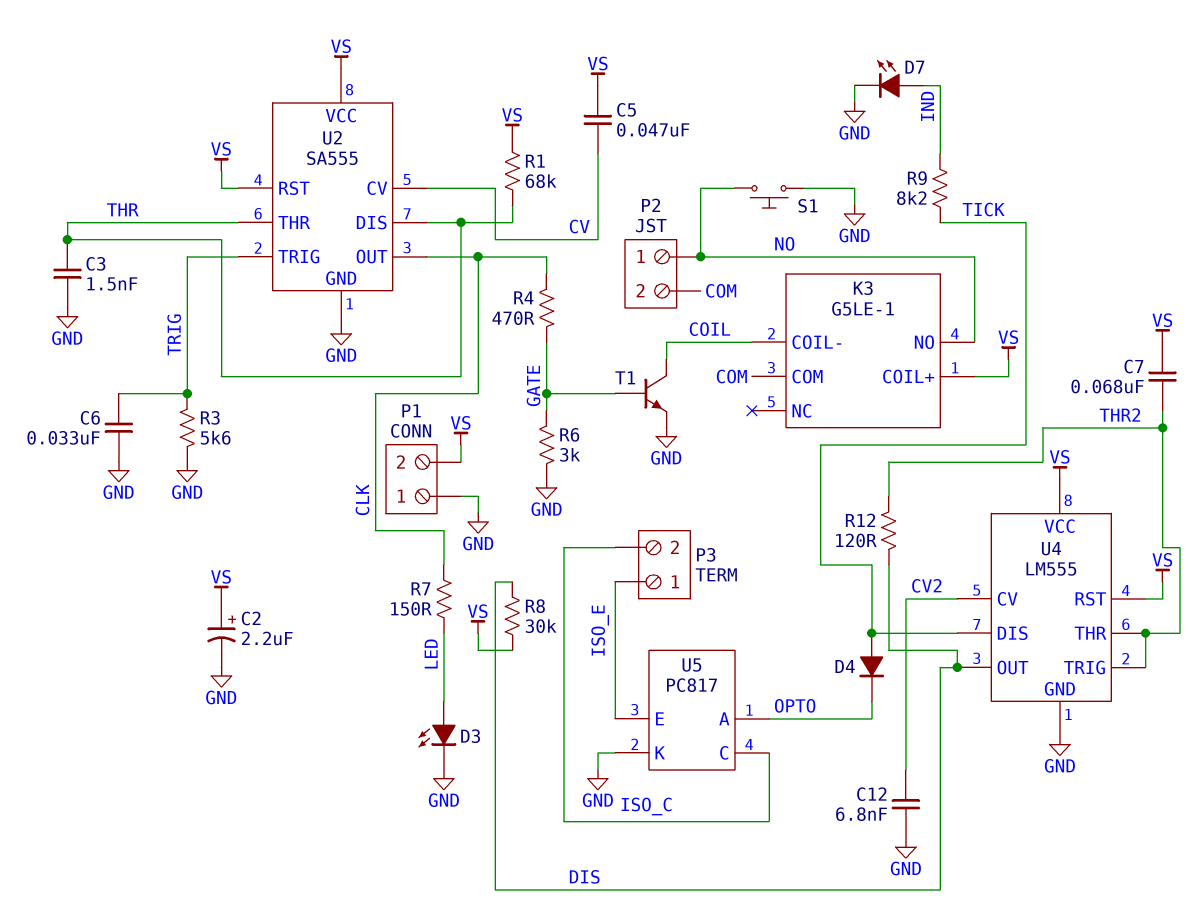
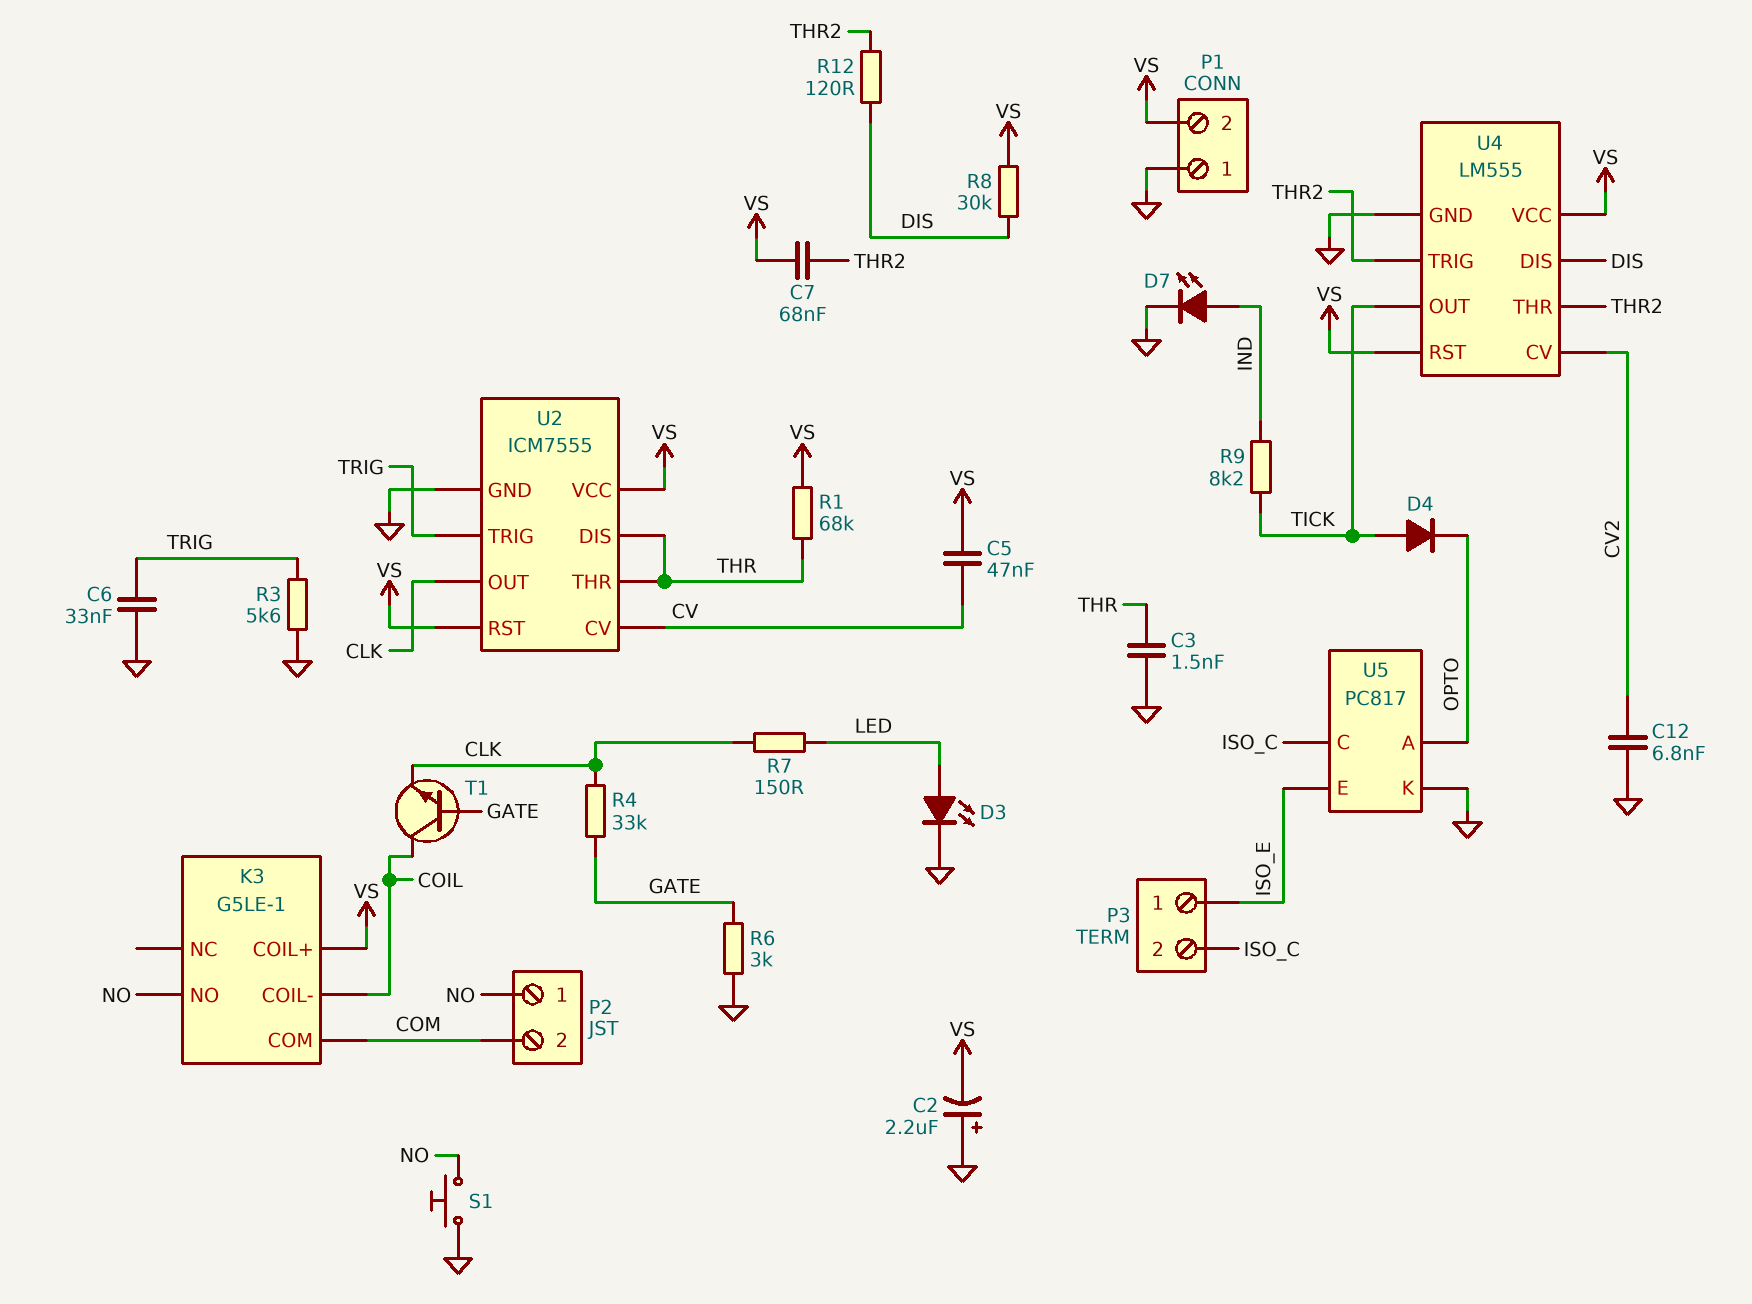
C2: 2.2uF (plus VS, minus GND) -> 2.2uF (plus GND, minus VS)
R4: 470 (CLK, GATE) -> 33k (CLK, GATE)
T1: NPN (B GATE, C COIL, E GND) -> NPN (B GATE, C COIL, E CLK)
U2: SA555 -> ICM7555
U4 pin DIS: TICK -> DIS
U4 pin OUT: DIS -> TICK

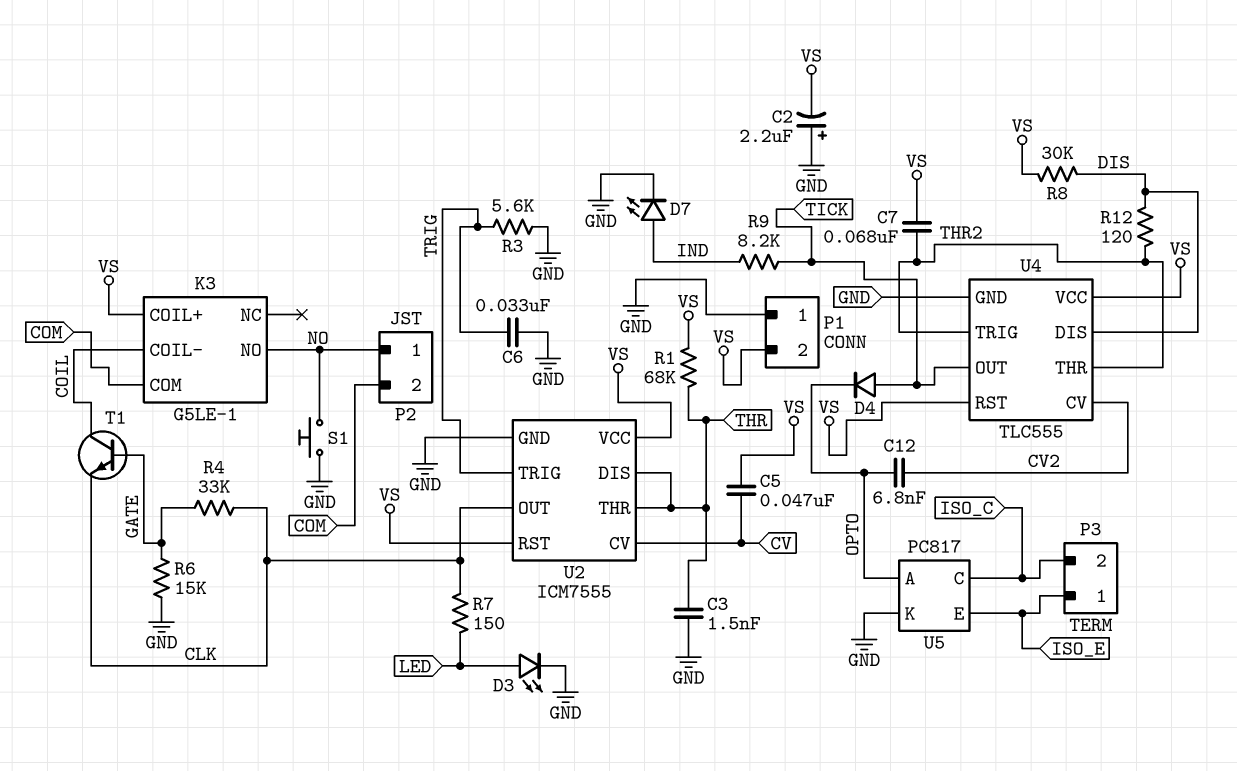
C12: 6.8nF (CV2, GND) -> 6.8nF (CV2, OPTO)
R6: 3k (GATE, GND) -> 15k (GATE, GND)
U4: LM555 -> TLC555

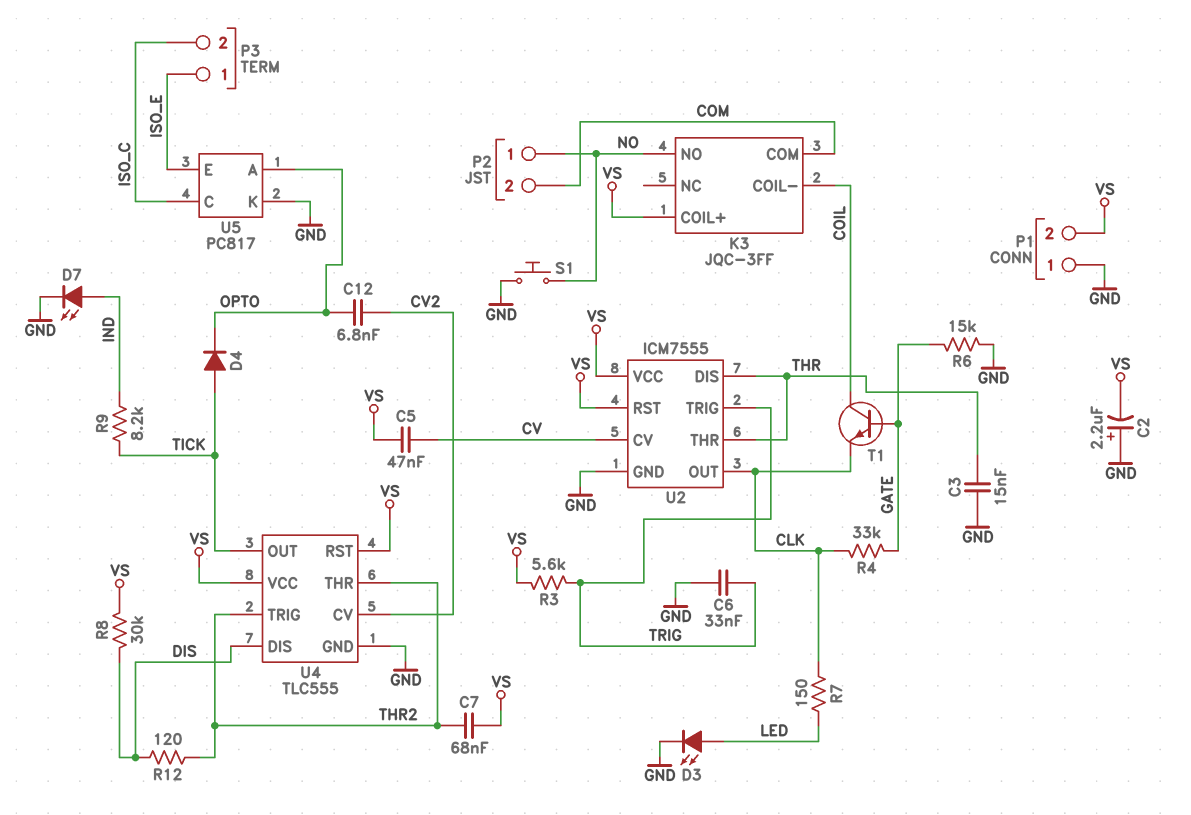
C3: 1.5nF (GND, THR) -> 15nF (GND, THR)
K3: G5LE-1 -> JQC-3FF
R1: 68k (THR, VS) -> none
R3: 5.6k (GND, TRIG) -> 5.6k (TRIG, VS)

